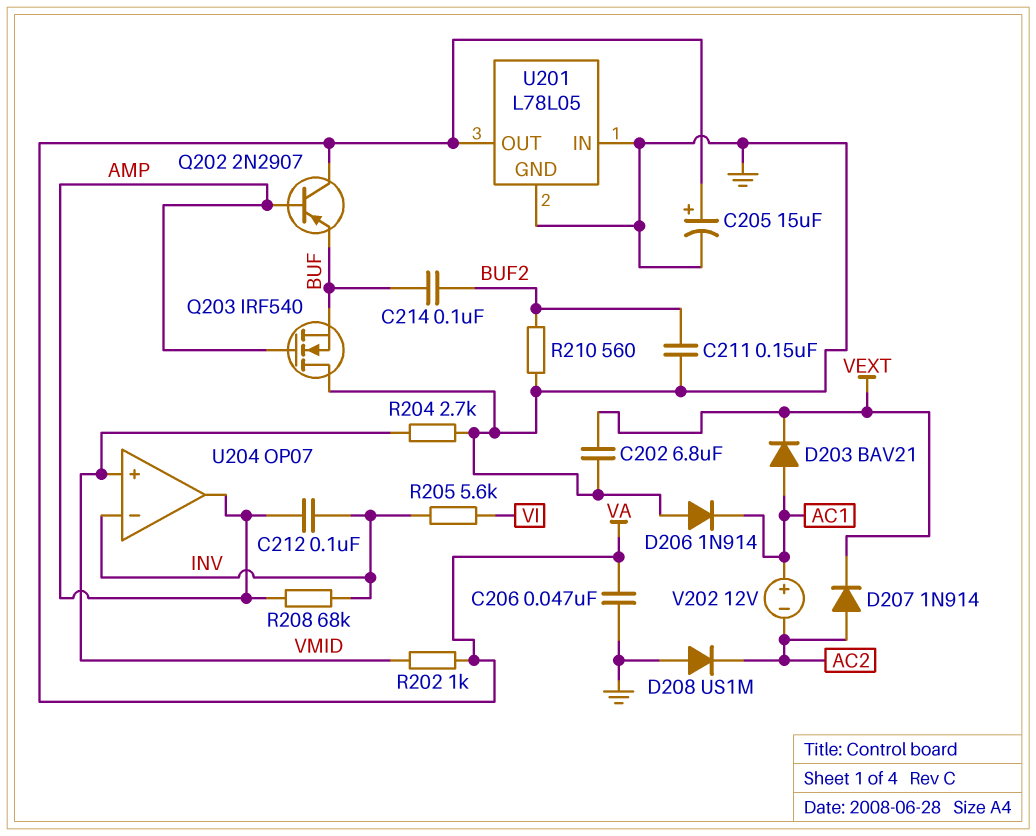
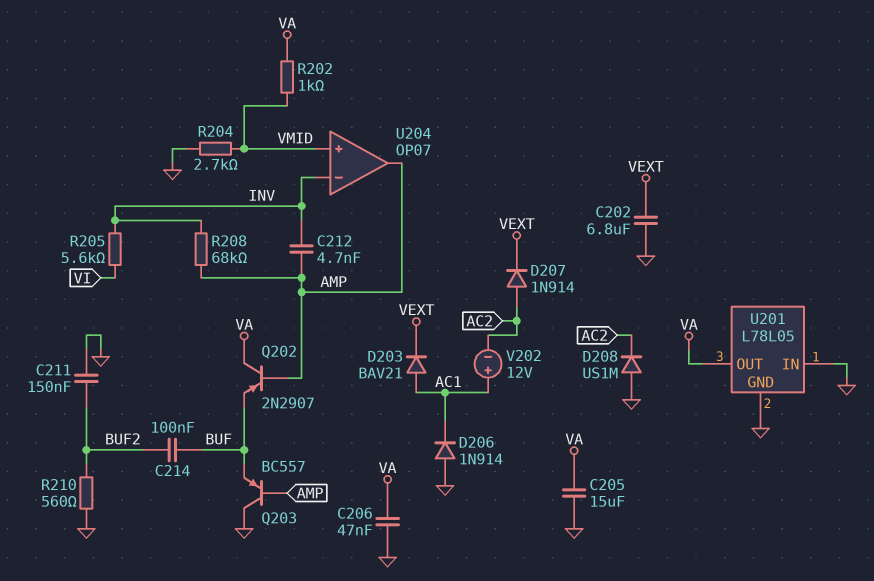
C205: 15uF (plus VA, minus GND) -> 15uF (GND, VA)
C212: 100nF (AMP, INV) -> 4.7nF (AMP, INV)
Q203: NMOS IRF540 (G AMP, D GND, S BUF) -> PNP BC557 (B AMP, C GND, E BUF)

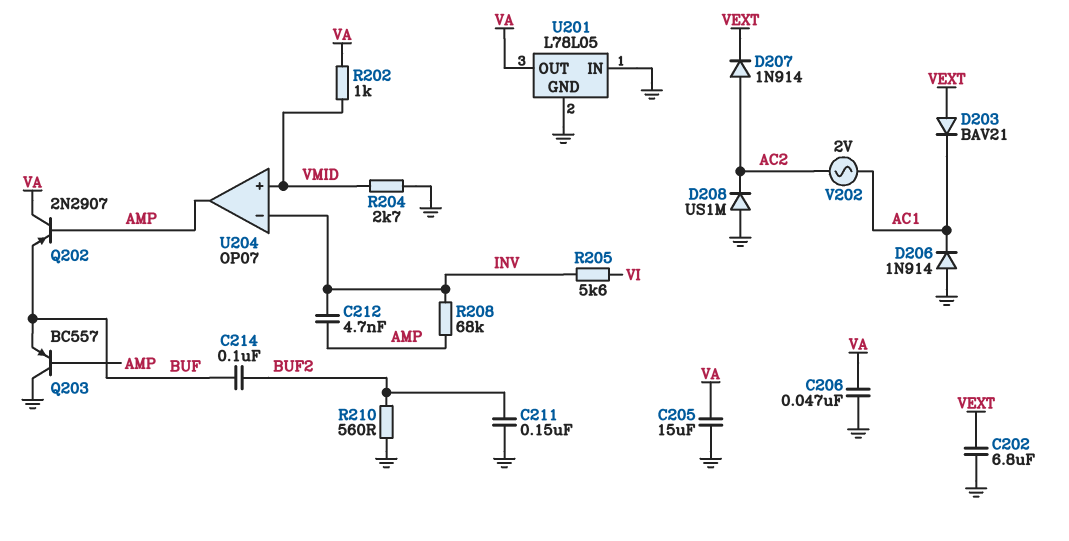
D203: diode BAV21 (A AC1, K VEXT) -> diode BAV21 (A VEXT, K AC1)
V202: 12V (plus AC1, minus AC2) -> AC 2V (AC1, AC2)

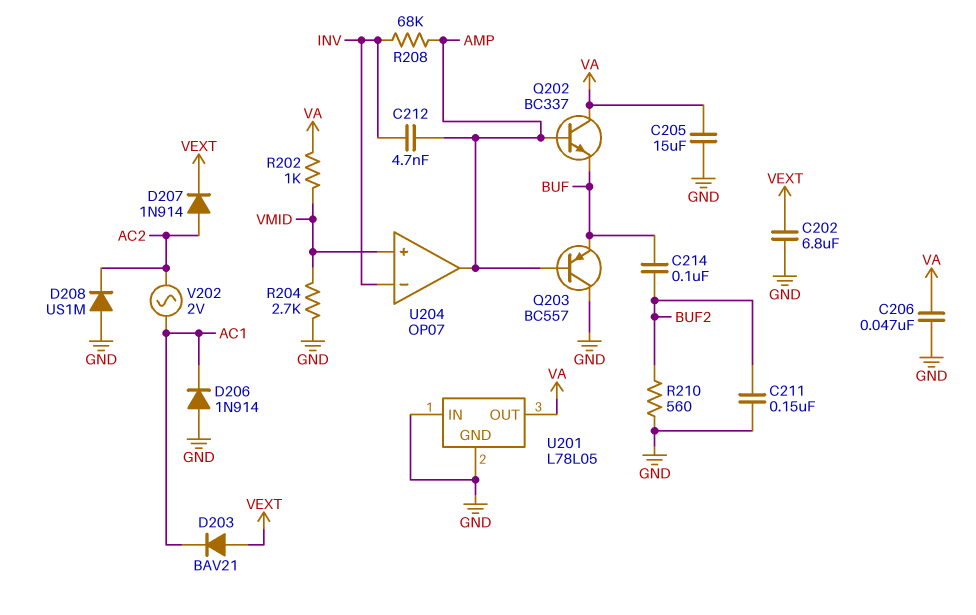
Q202: PNP 2N2907 (B AMP, C VA, E BUF) -> NPN BC337 (B AMP, C VA, E BUF)
R205: 5.6k (INV, VI) -> none

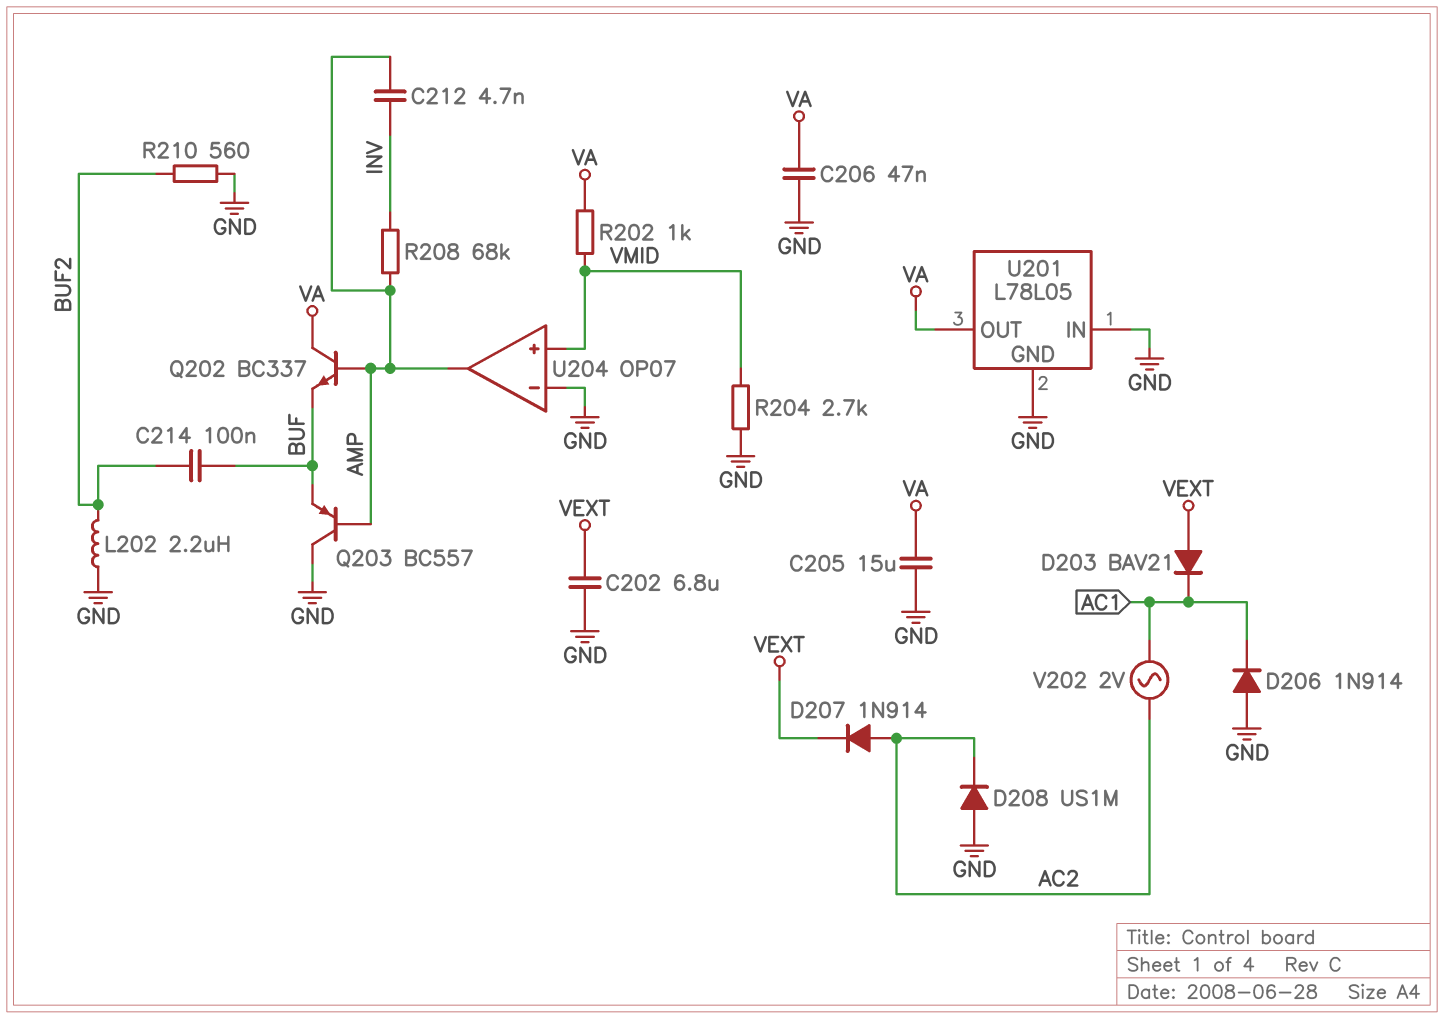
C211: 150nF (BUF2, GND) -> none
L202: none -> 2.2uH (BUF2, GND)
U204 pin in-: INV -> GND

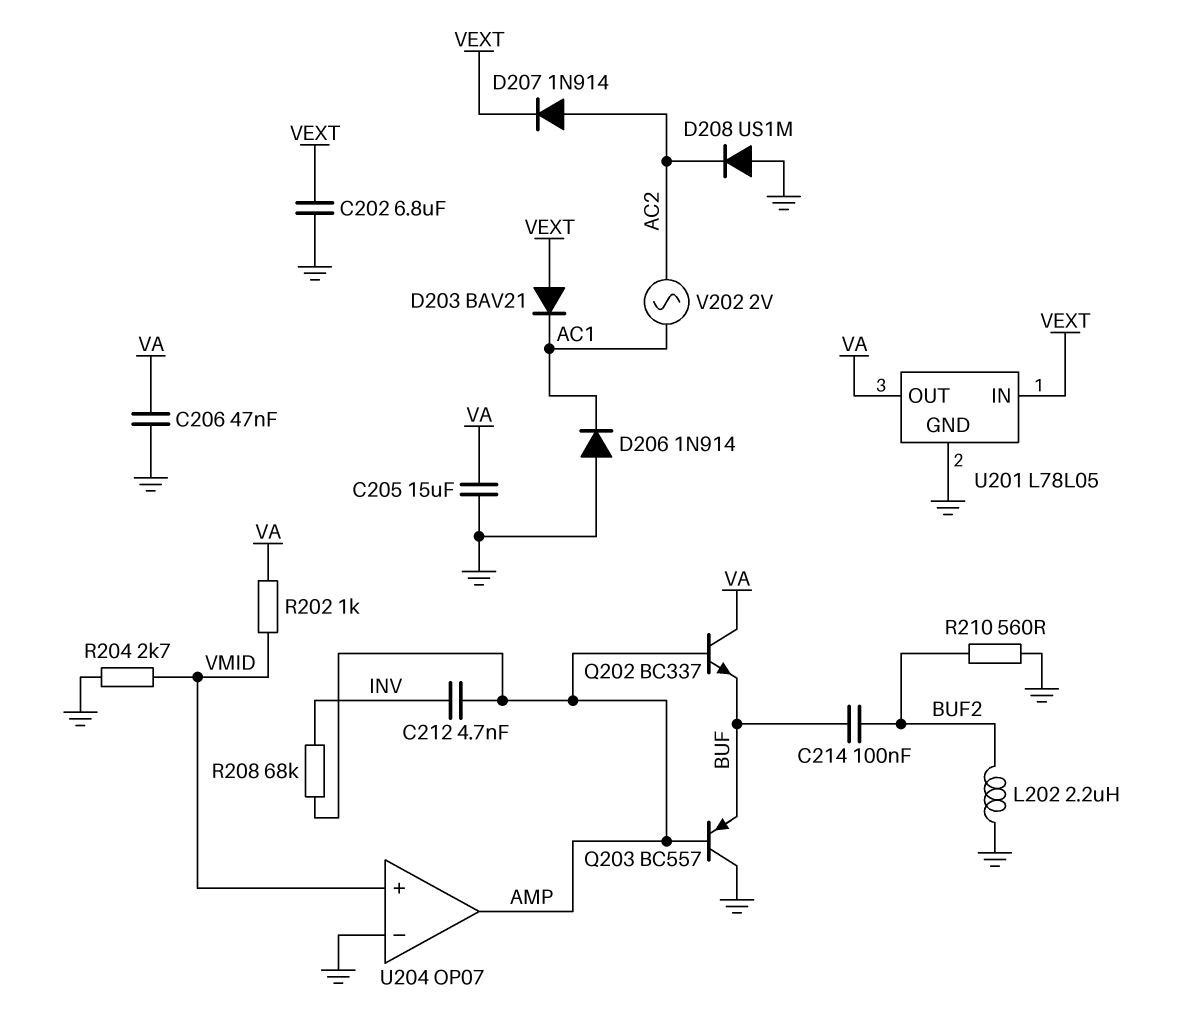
U201 pin IN: GND -> VEXT

